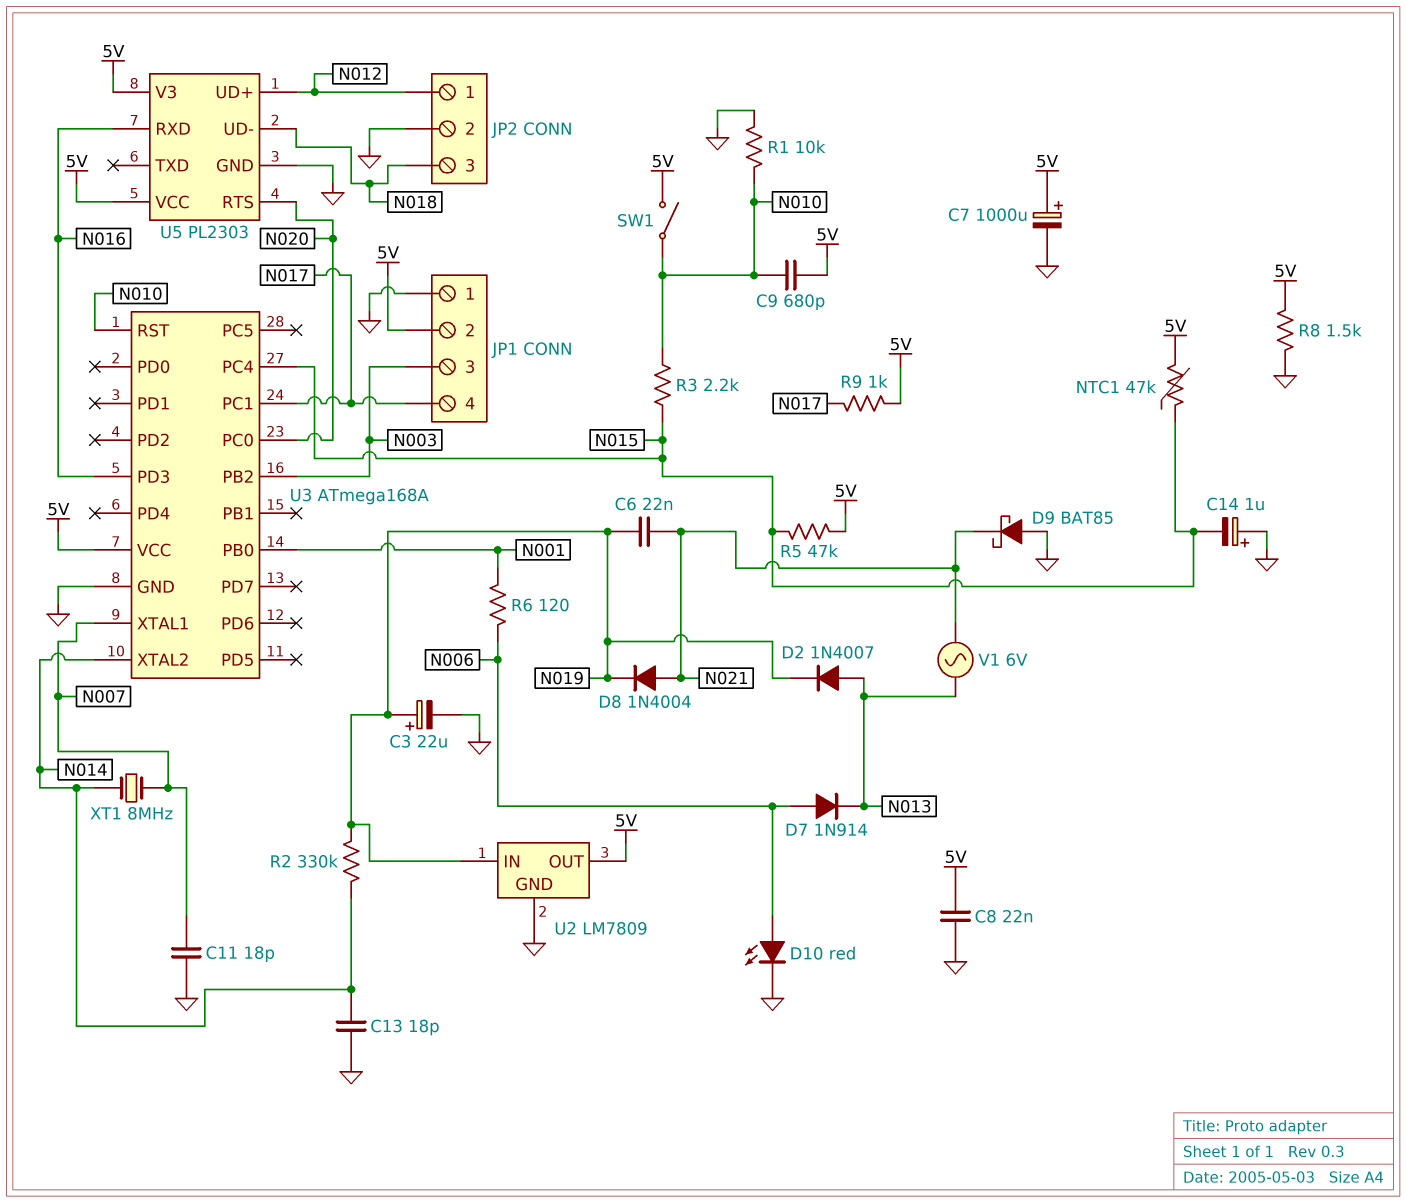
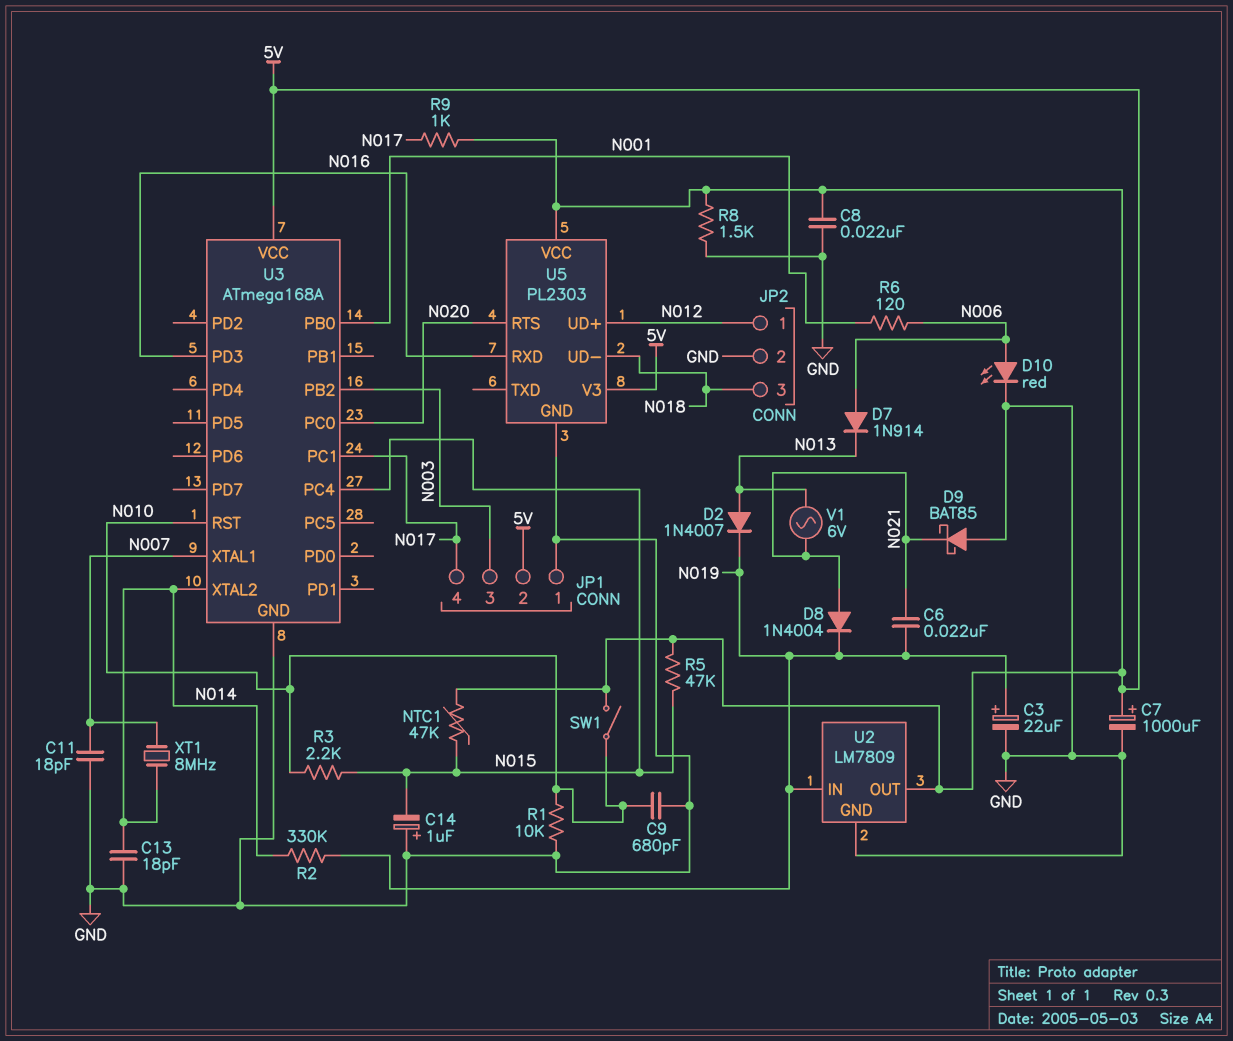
C9: 680pF (5V, N010) -> 680pF (GND, N010)

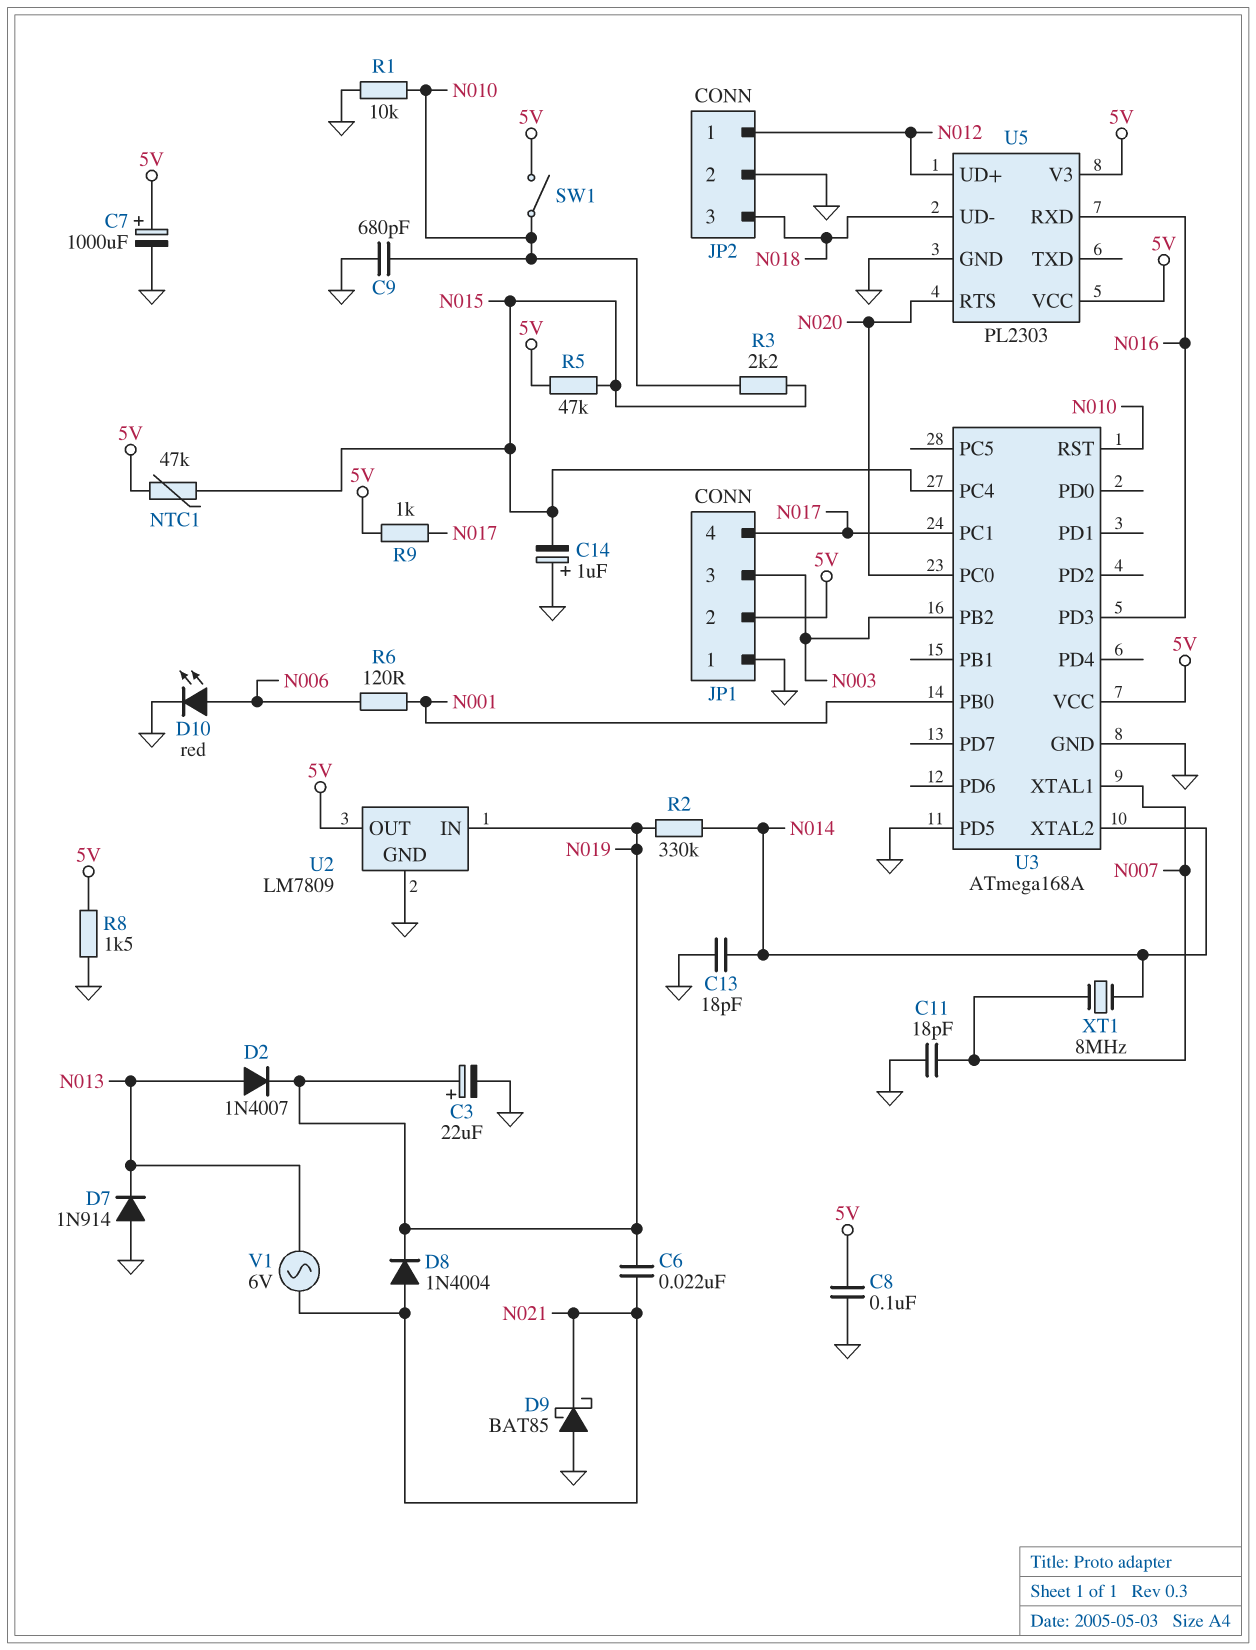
C8: 22nF (5V, GND) -> 100nF (5V, GND)
D7: diode 1N914 (A N006, K N013) -> diode 1N914 (A GND, K N013)
U3 pin PD5: none -> GND

